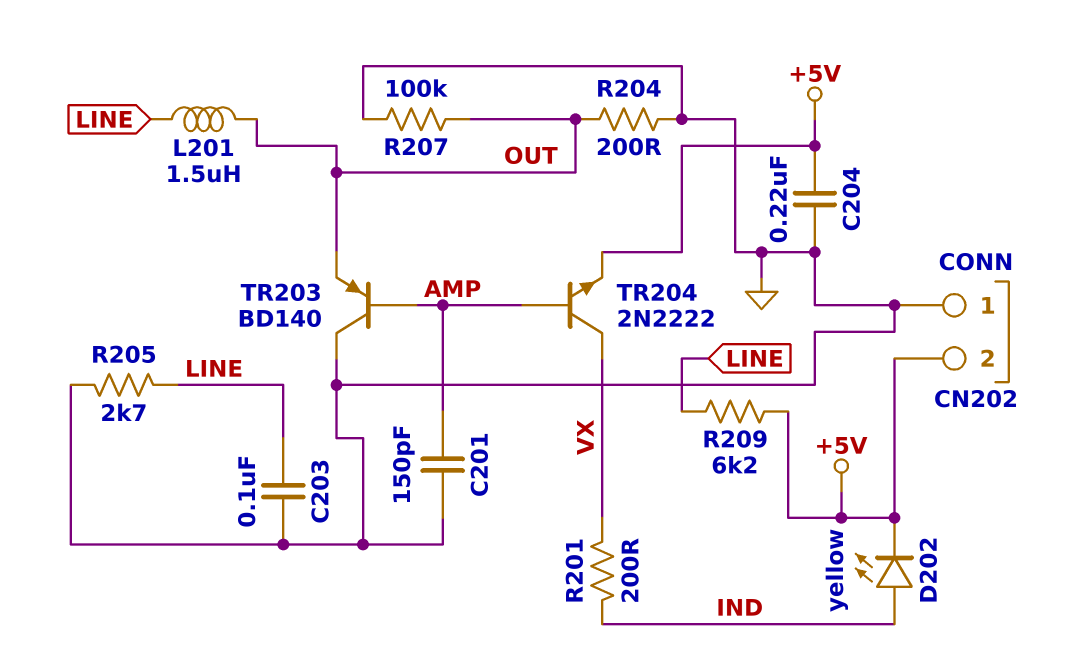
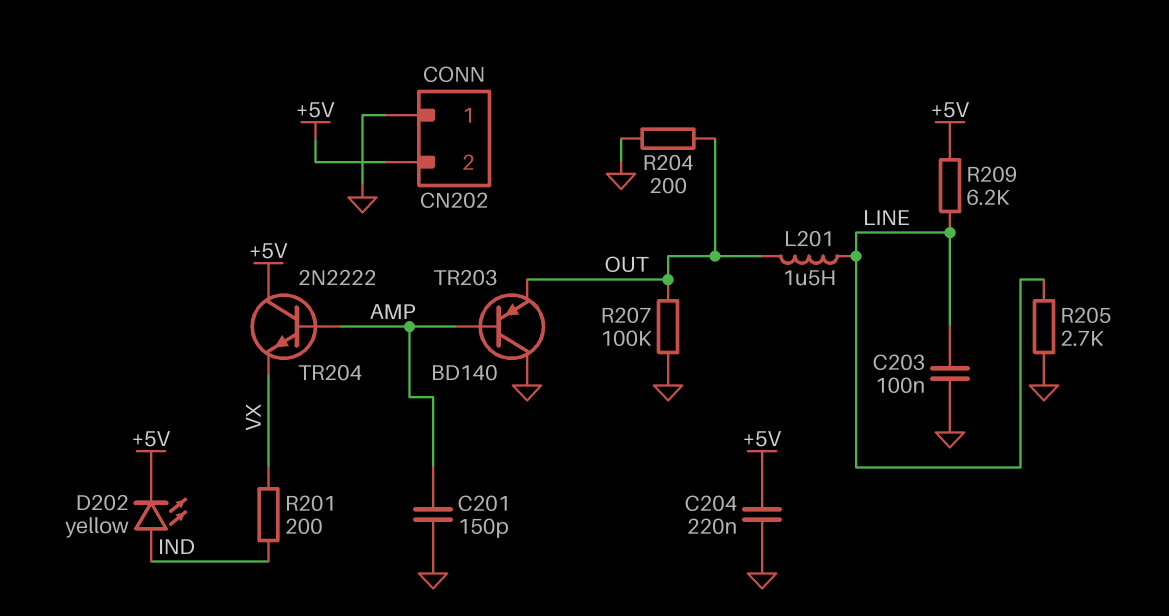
TR204: NPN 2N2222 (B AMP, C VX, E +5V) -> NPN 2N2222 (B AMP, C +5V, E VX)

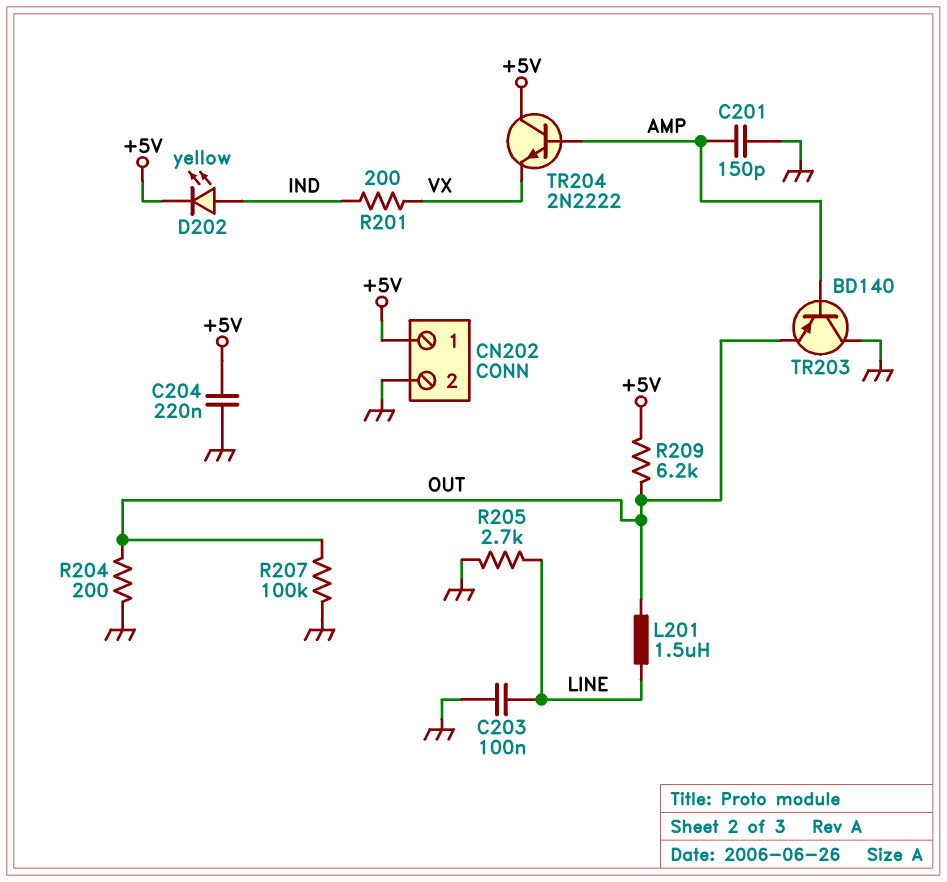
CN202 pin 1: GND -> +5V
CN202 pin 2: +5V -> GND
R209: 6.2k (+5V, LINE) -> 6.2k (+5V, OUT)

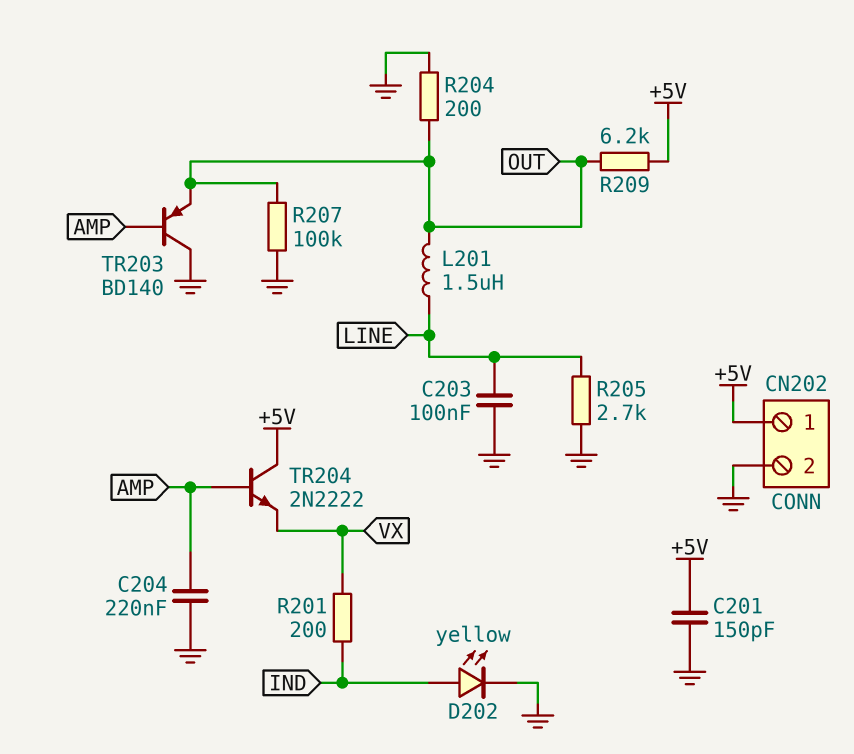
C201: 150pF (AMP, GND) -> 150pF (+5V, GND)
C204: 220nF (+5V, GND) -> 220nF (AMP, GND)
D202: LED yellow (A IND, K +5V) -> LED yellow (A IND, K GND)

